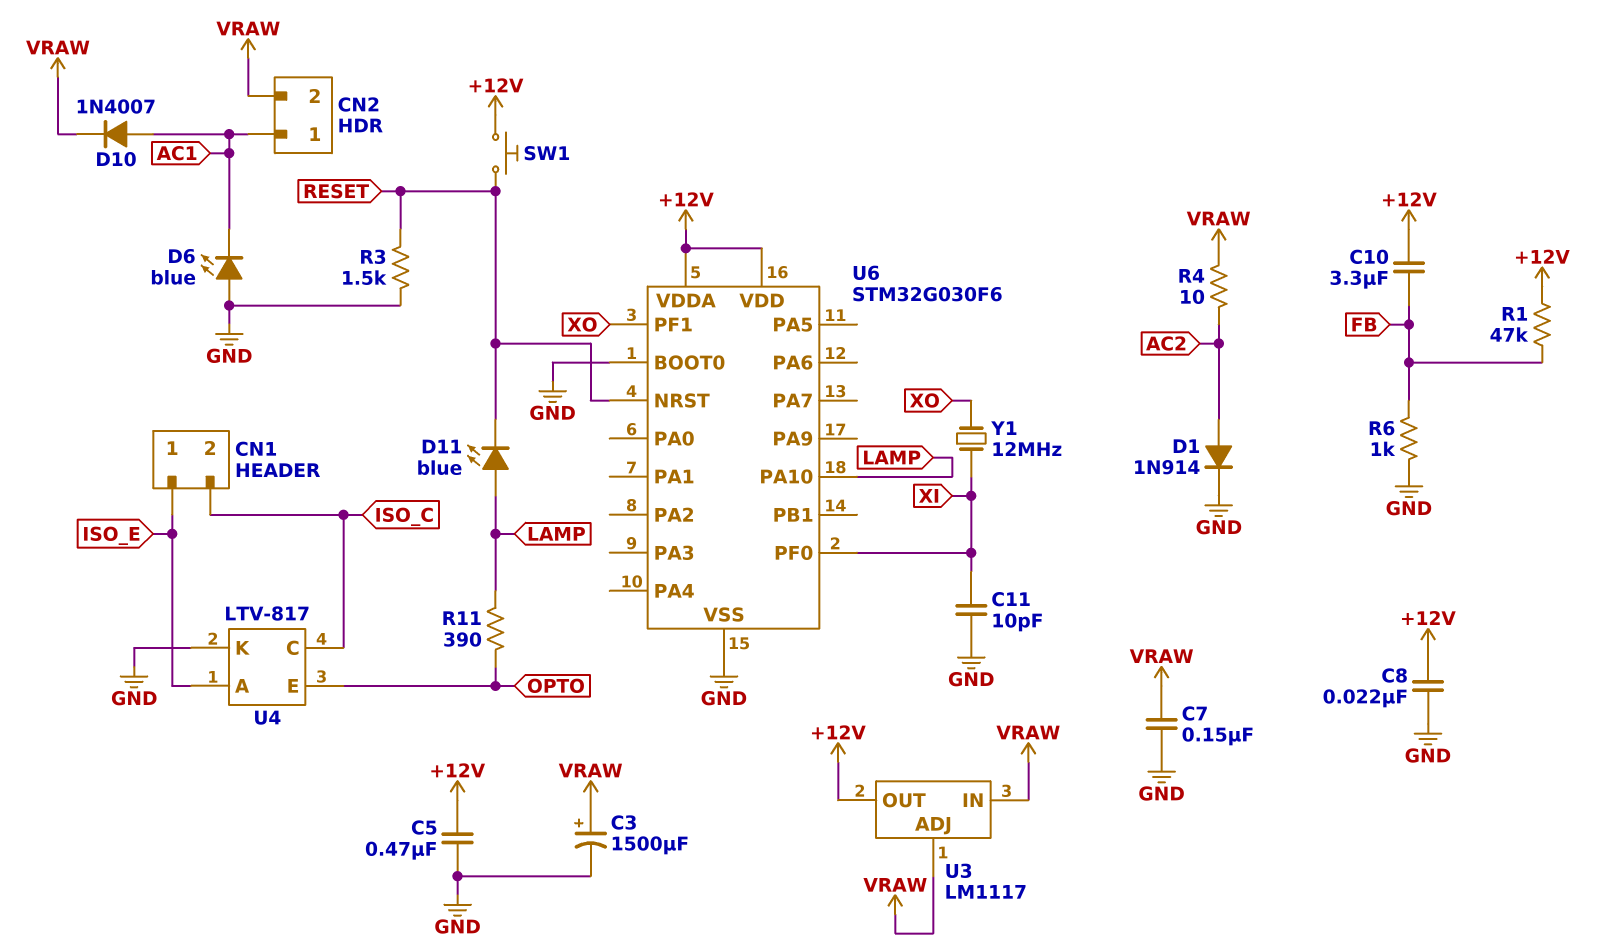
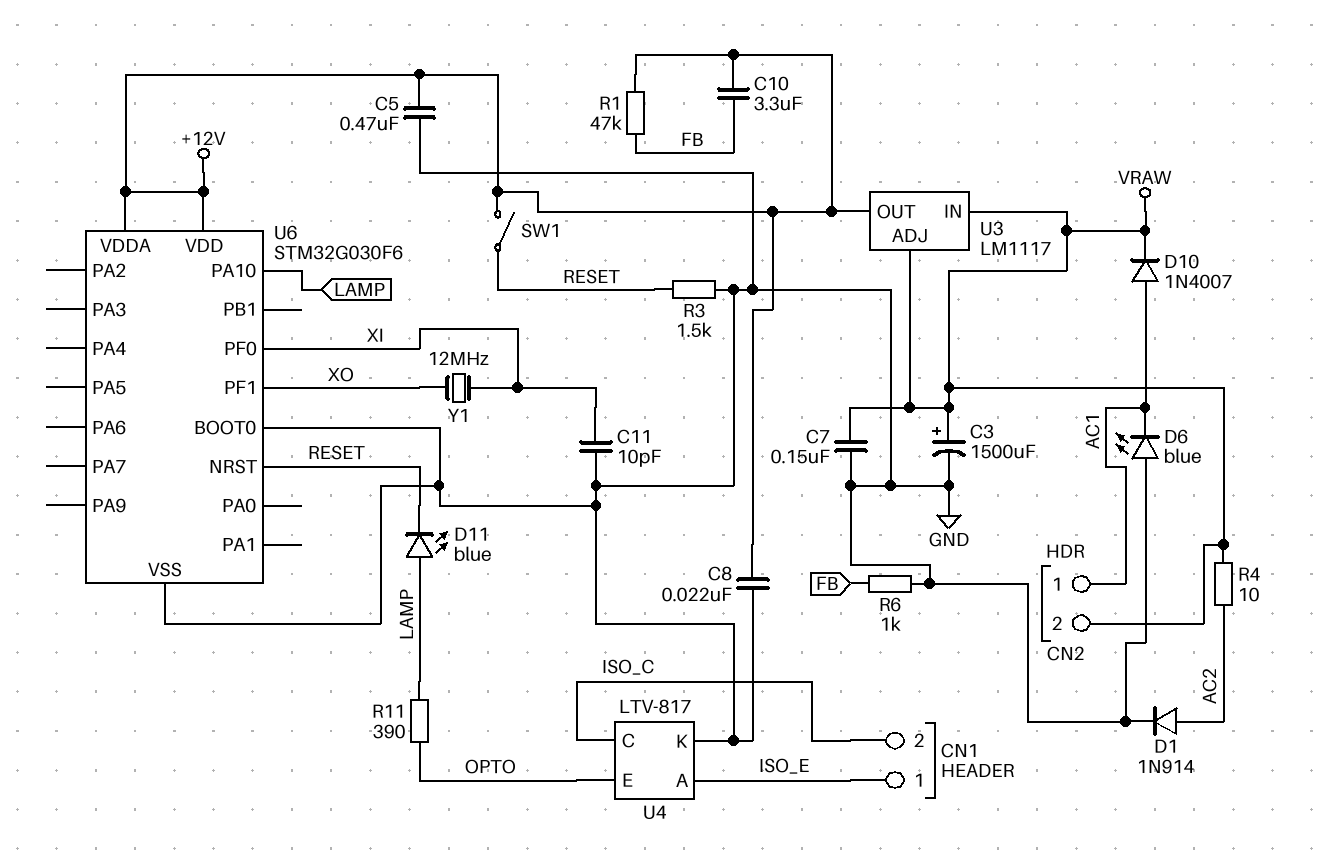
SW1: button (+12V, RESET) -> switch (+12V, RESET)

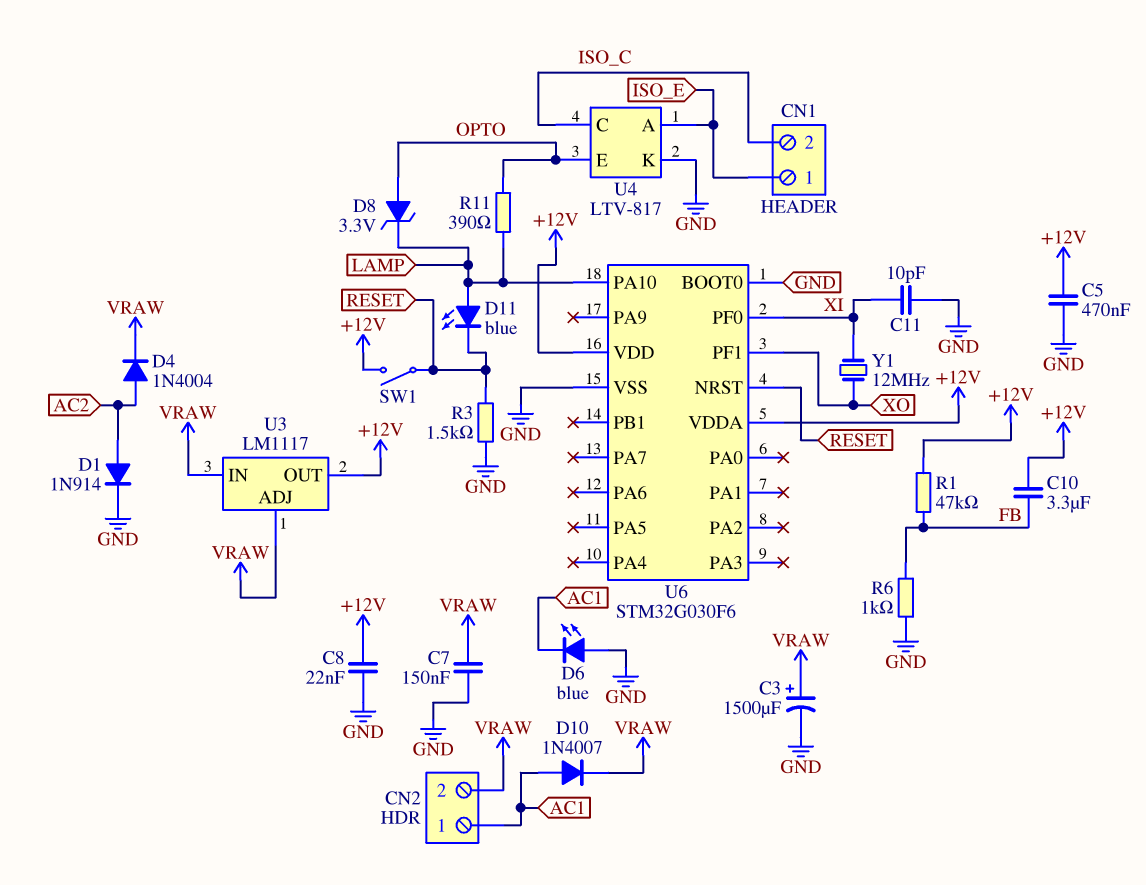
D4: none -> diode 1N4004 (A AC2, K VRAW)
D8: none -> zener 3.3V (A OPTO, K LAMP)
R4: 10 (AC2, VRAW) -> none

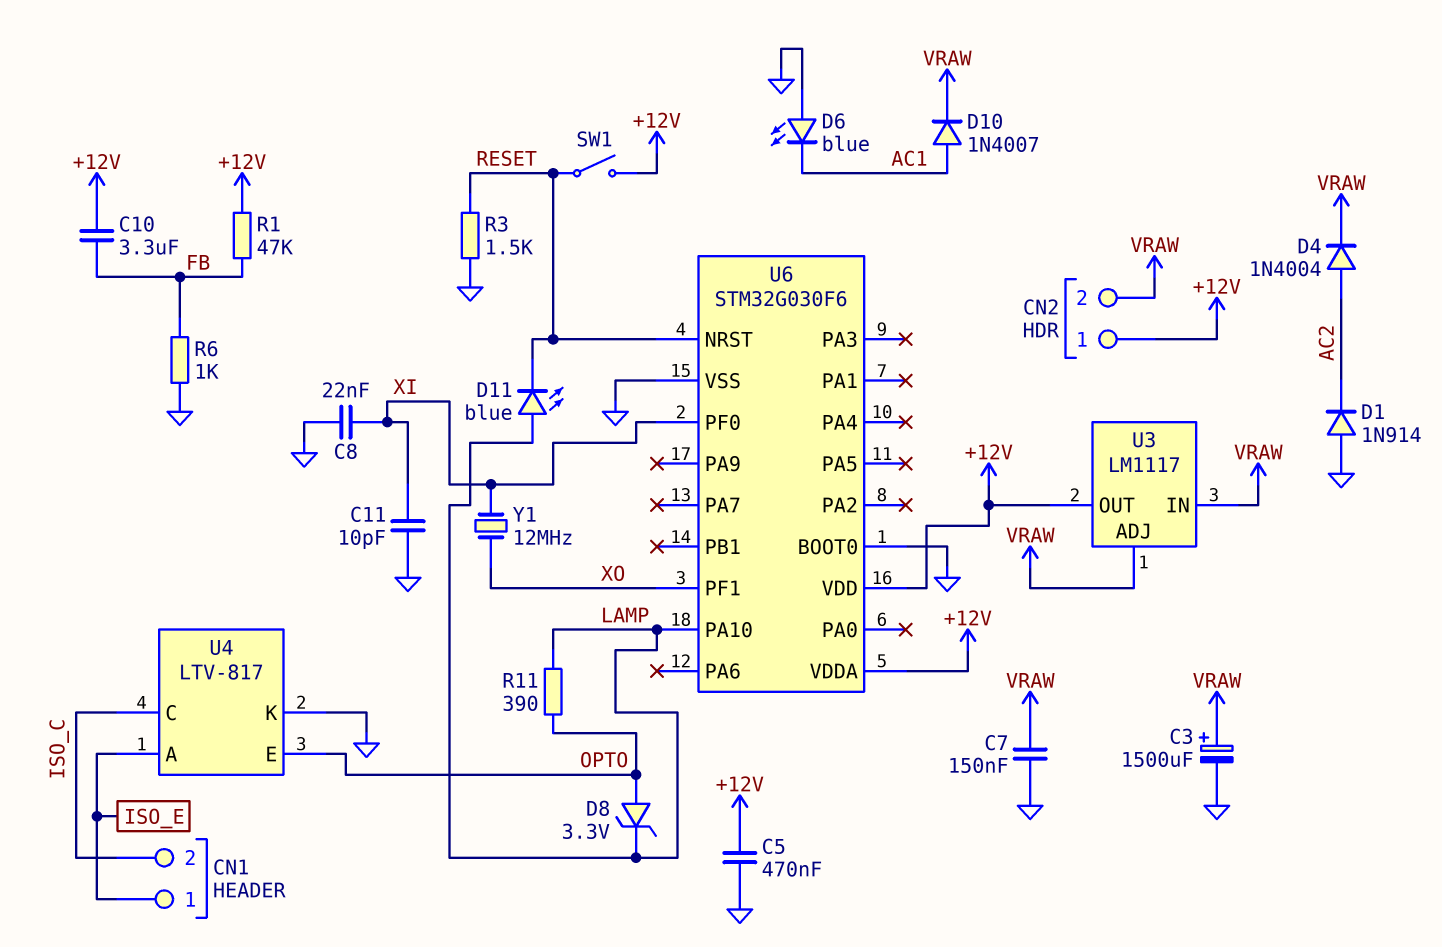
C8: 22nF (+12V, GND) -> 22nF (GND, XI)
CN2 pin 1: AC1 -> +12V
D1: diode 1N914 (A AC2, K GND) -> diode 1N914 (A GND, K AC2)

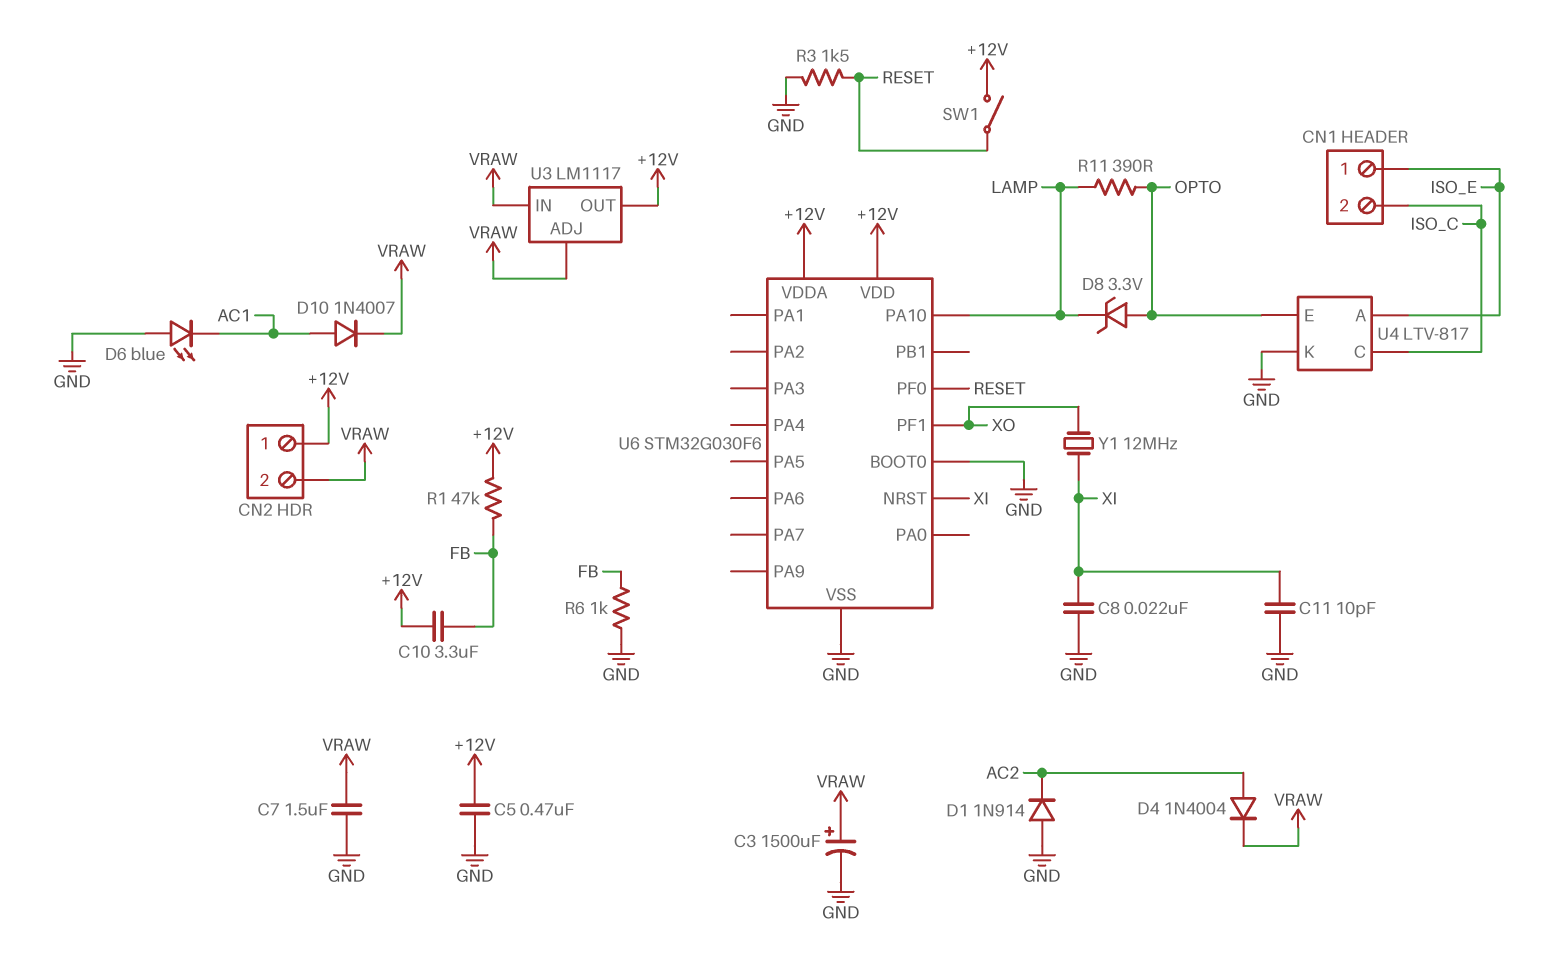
C7: 150nF (GND, VRAW) -> 1.5uF (GND, VRAW)
D11: LED blue (A LAMP, K RESET) -> none
U6 pin NRST: RESET -> XI
U6 pin PF0: XI -> RESET

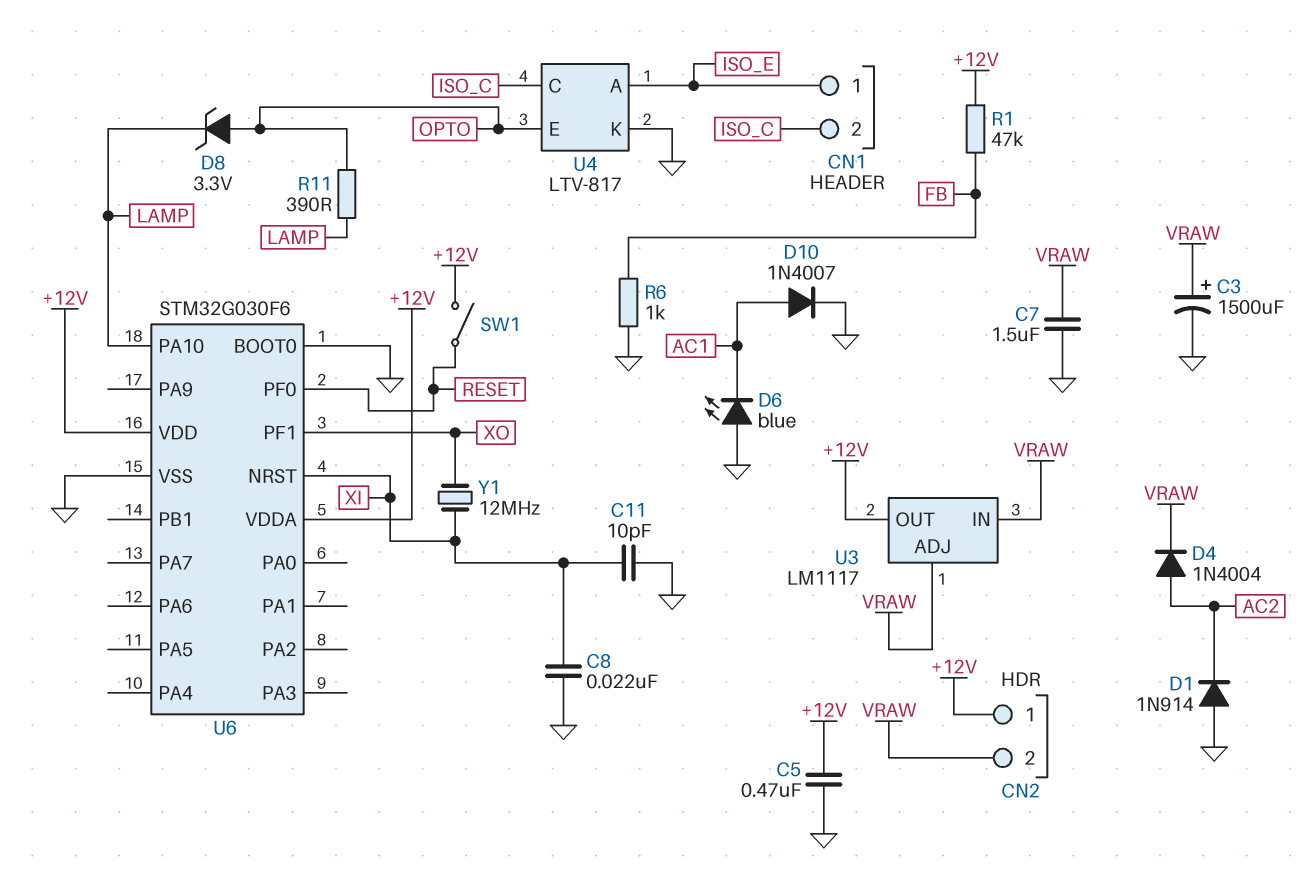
C10: 3.3uF (+12V, FB) -> none
D10: diode 1N4007 (A AC1, K VRAW) -> diode 1N4007 (A AC1, K GND)
R3: 1.5k (GND, RESET) -> none

